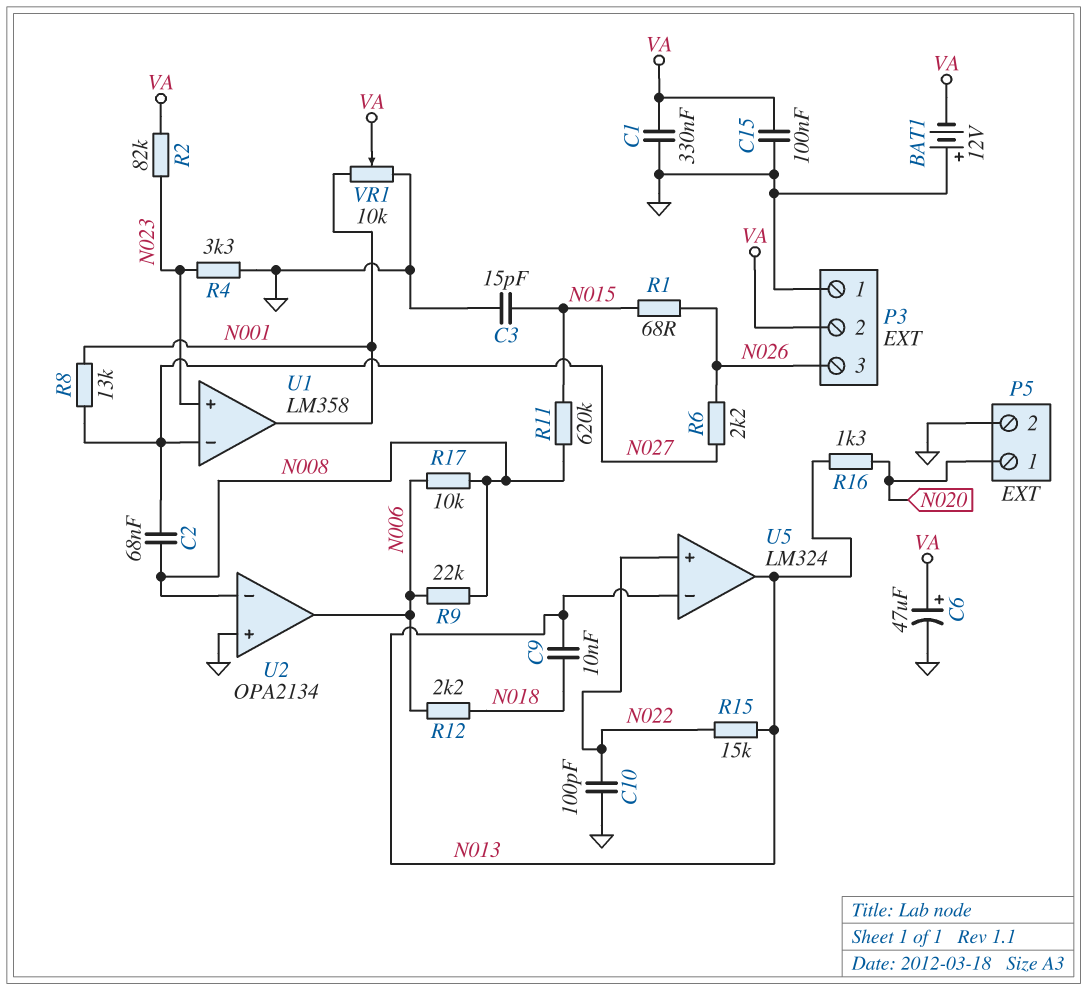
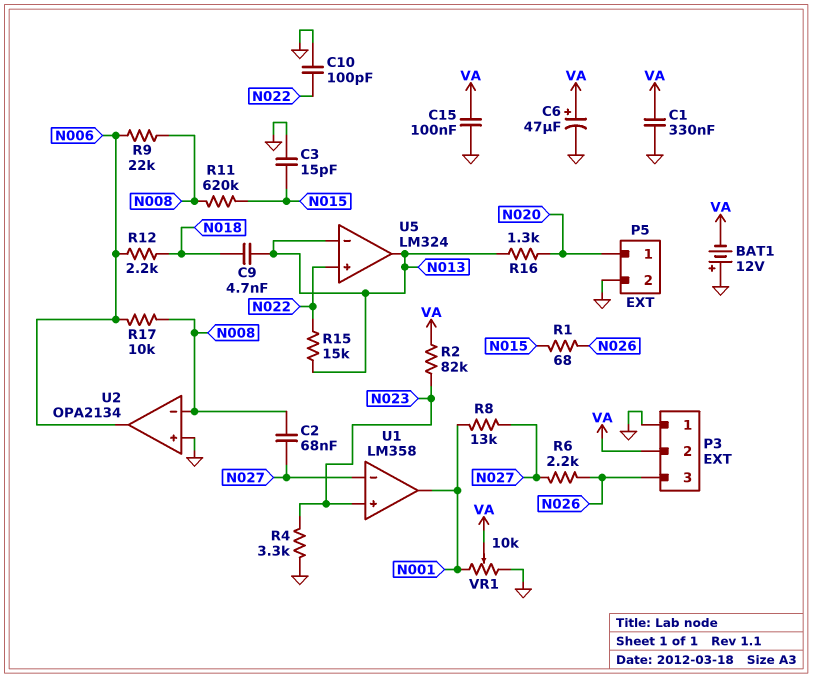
C9: 10nF (N013, N018) -> 4.7nF (N013, N018)

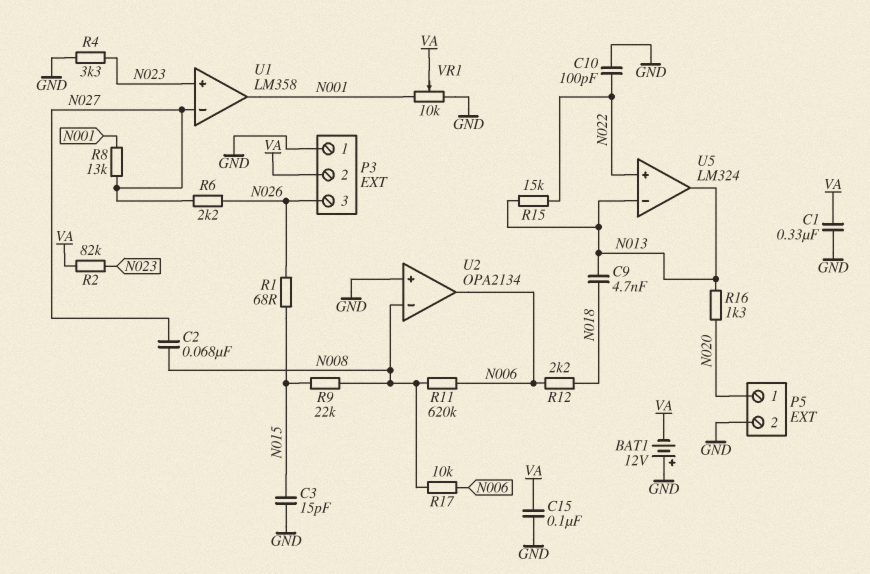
C6: 47uF (plus VA, minus GND) -> none
R9: 22k (N006, N008) -> 22k (N008, N015)
R11: 620k (N008, N015) -> 620k (N006, N008)

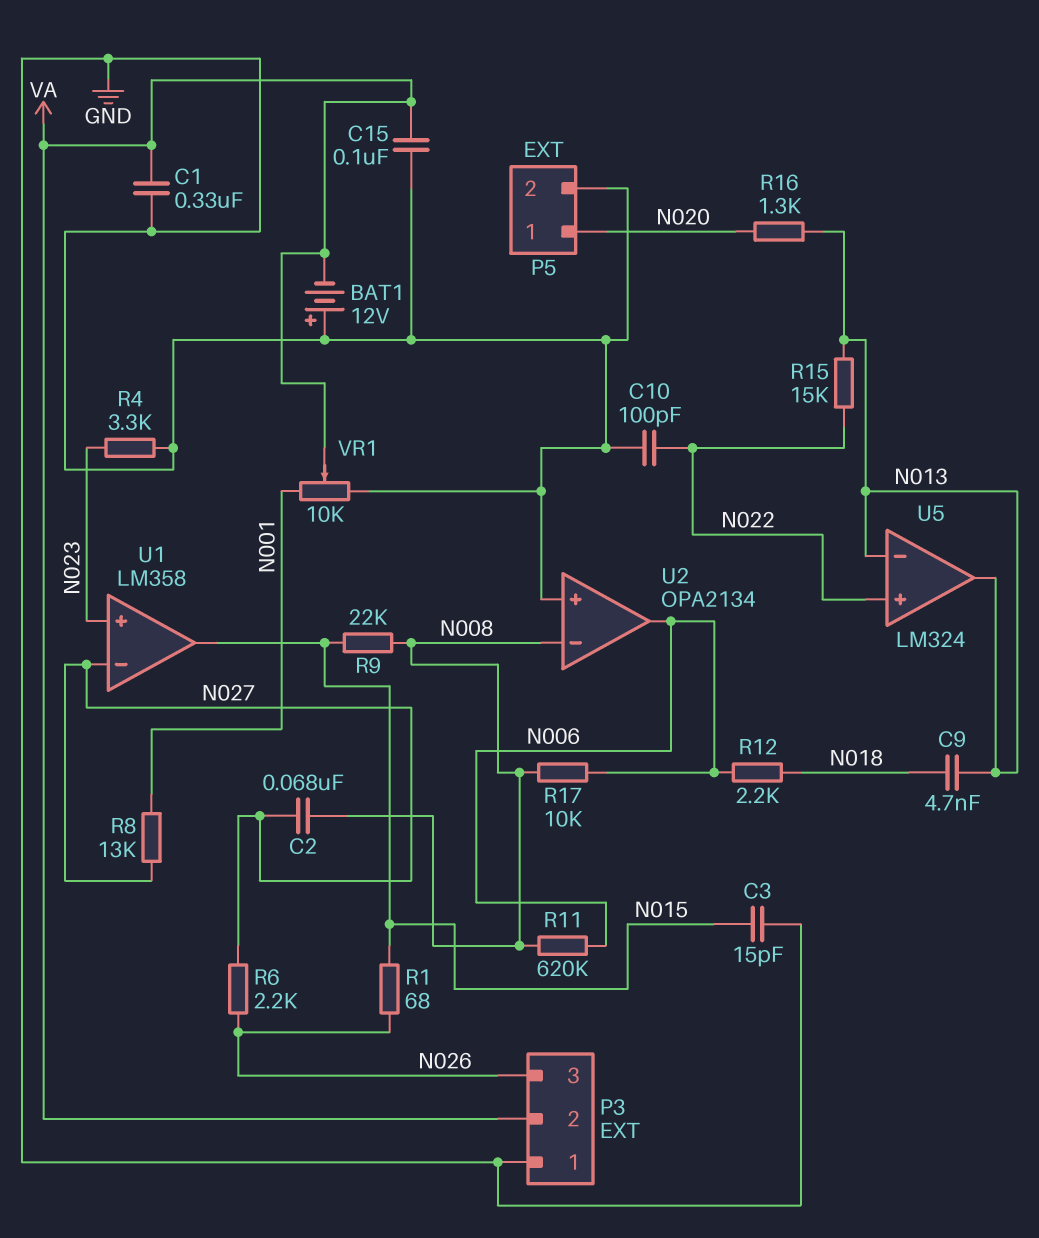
R2: 82k (N023, VA) -> none
U1 pin out: N001 -> N015

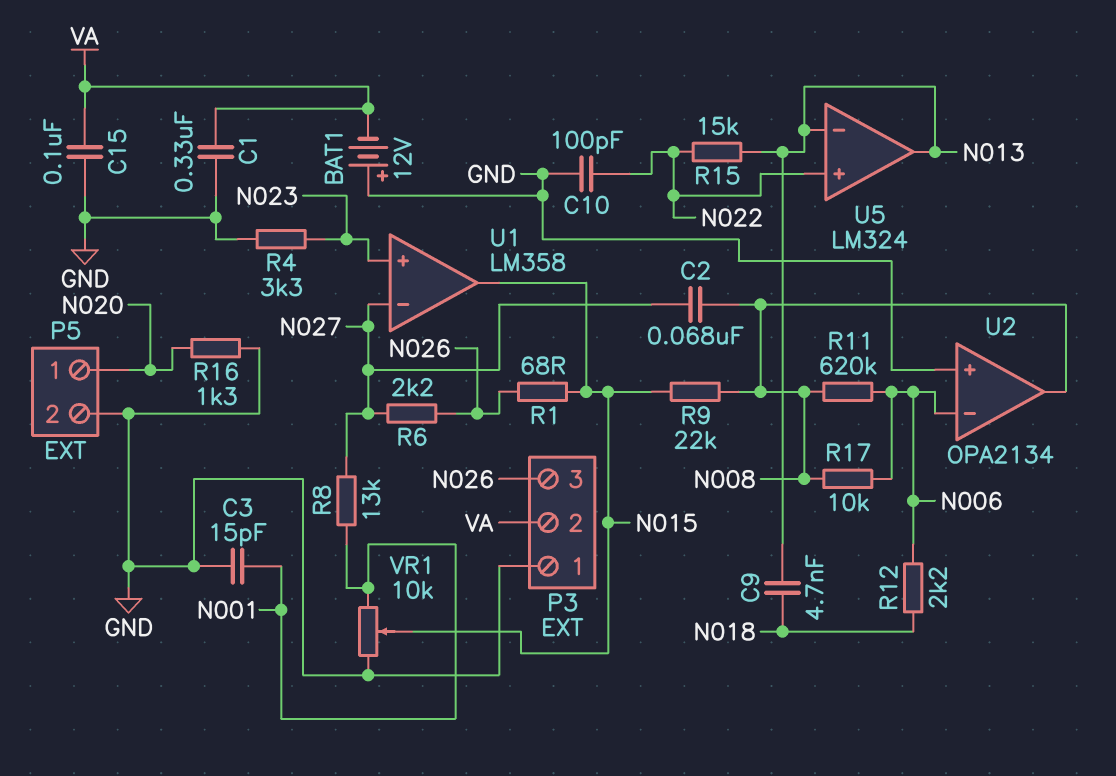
C3: 15pF (GND, N015) -> 15pF (GND, N001)
R16: 1.3k (N013, N020) -> 1.3k (GND, N020)
U2 pin in-: N008 -> N006
U2 pin out: N006 -> N008
VR1: 10k (GND, N001, wiper VA) -> 10k (GND, N001, wiper N015)

